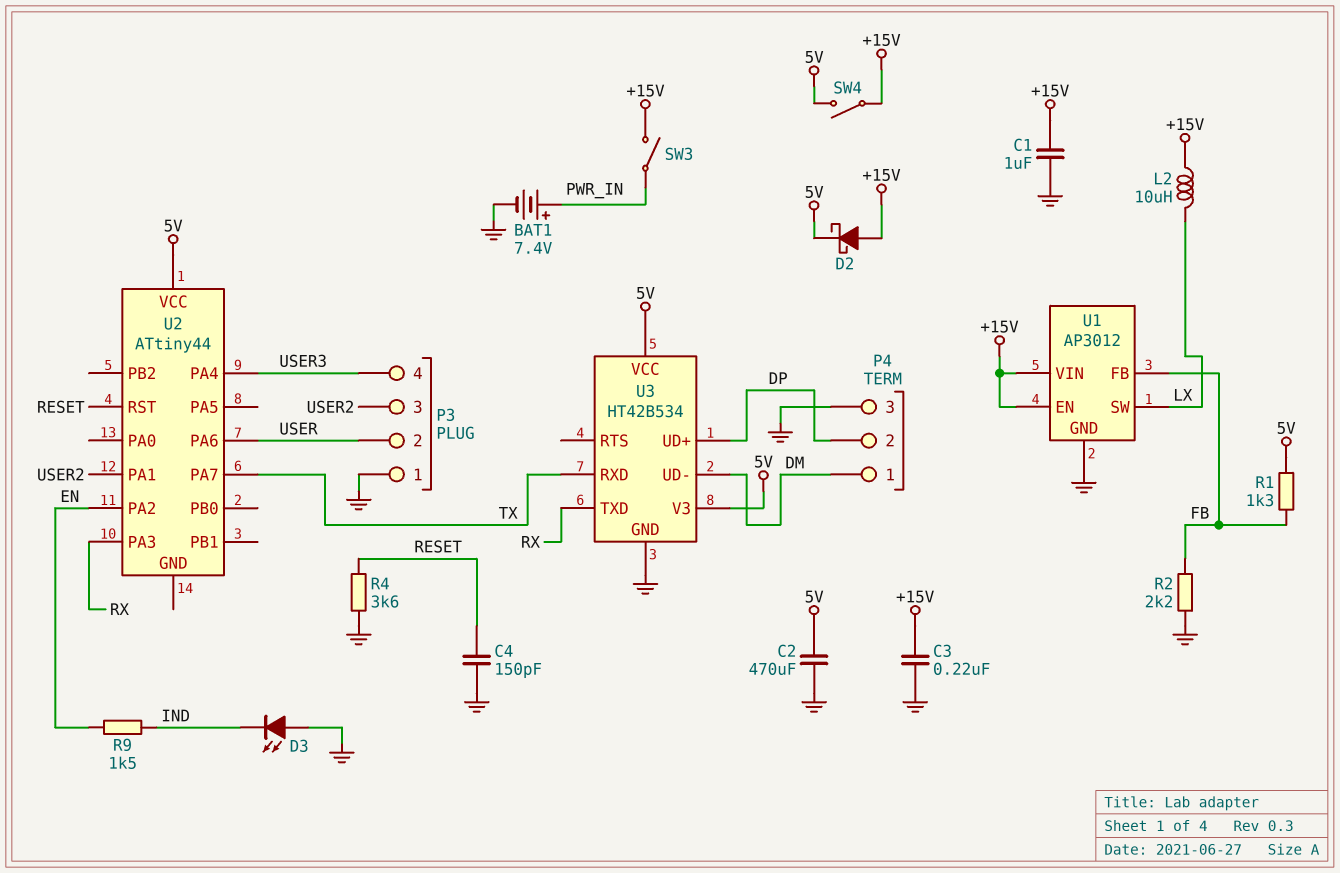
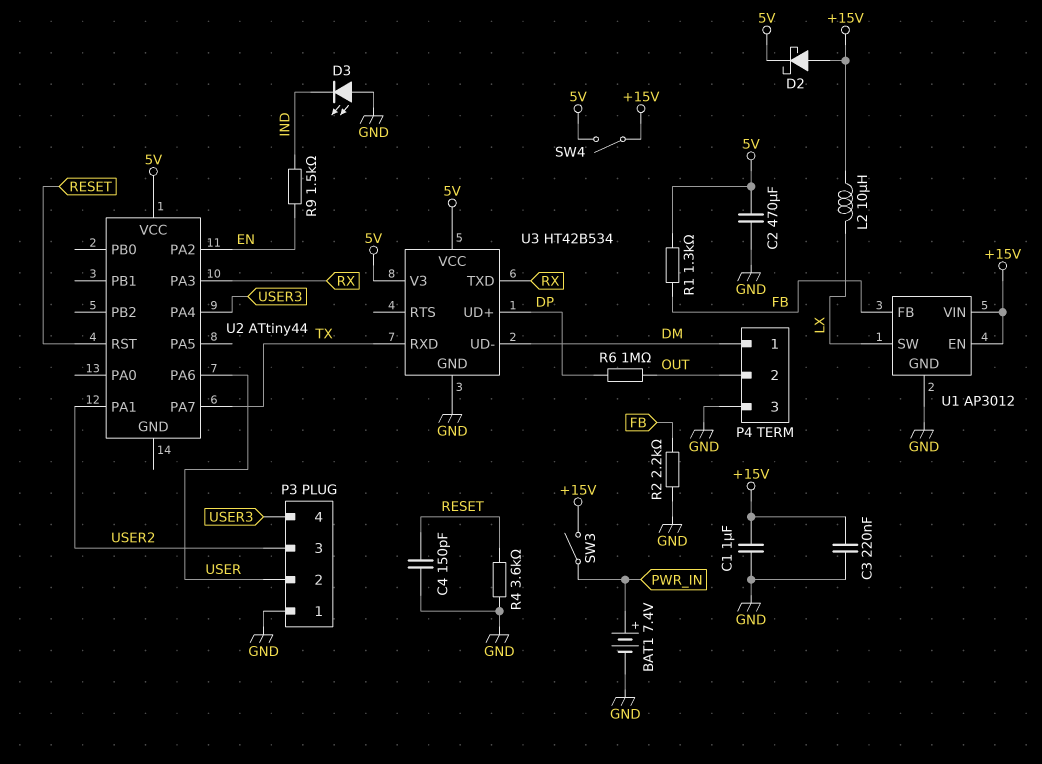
P4 pin 2: DP -> OUT
R6: none -> 1M (DP, OUT)

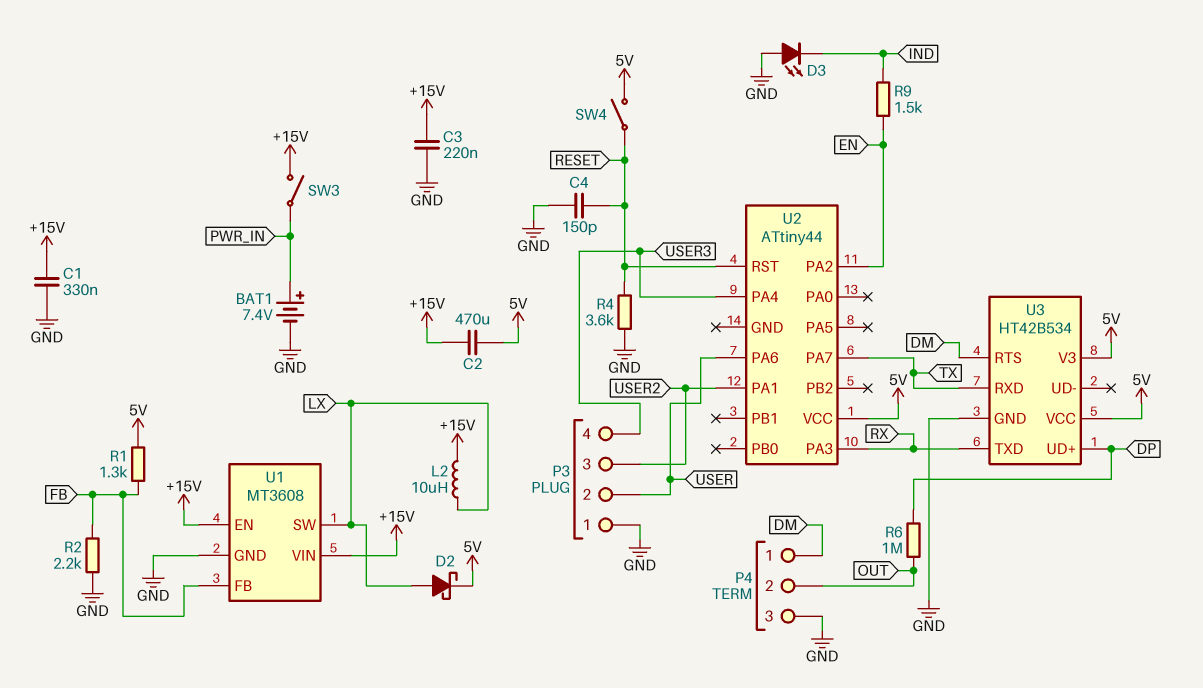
C1: 1uF (+15V, GND) -> 330nF (+15V, GND)
C2: 470uF (5V, GND) -> 470uF (+15V, 5V)
D2: schottky (A +15V, K 5V) -> schottky (A LX, K 5V)
SW4: switch (+15V, 5V) -> switch (5V, RESET)
U1: AP3012 -> MT3608
U3 pin RTS: none -> DM
U3 pin UD-: DM -> none

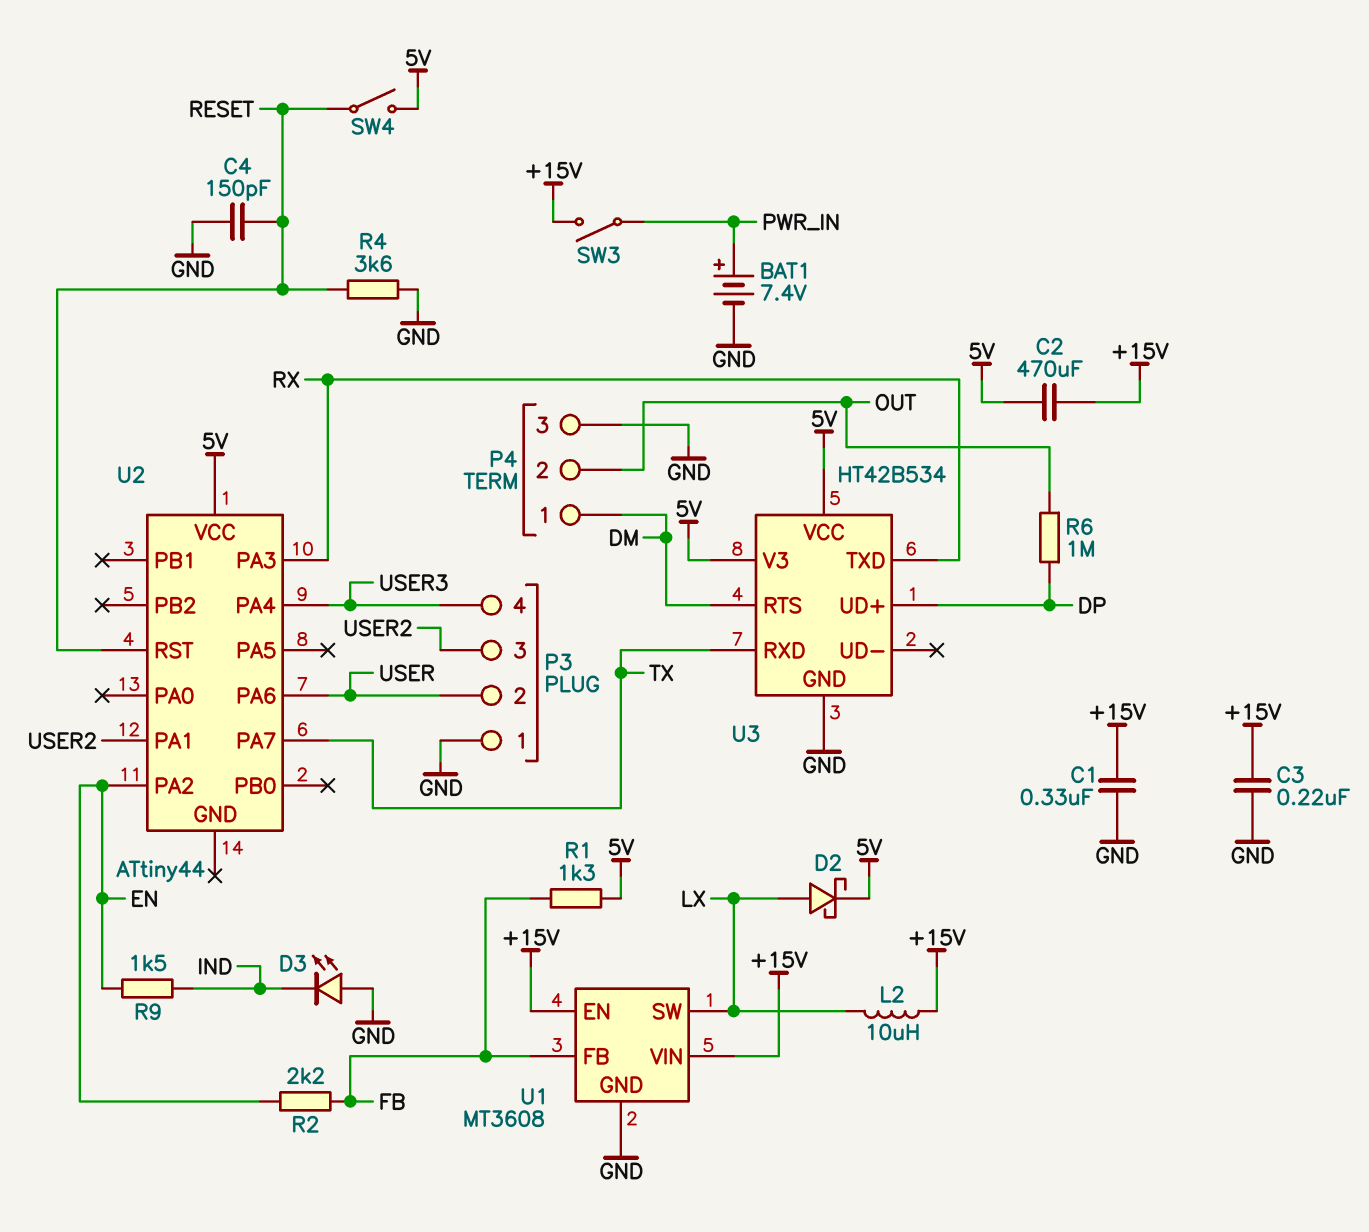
R2: 2.2k (FB, GND) -> 2.2k (EN, FB)

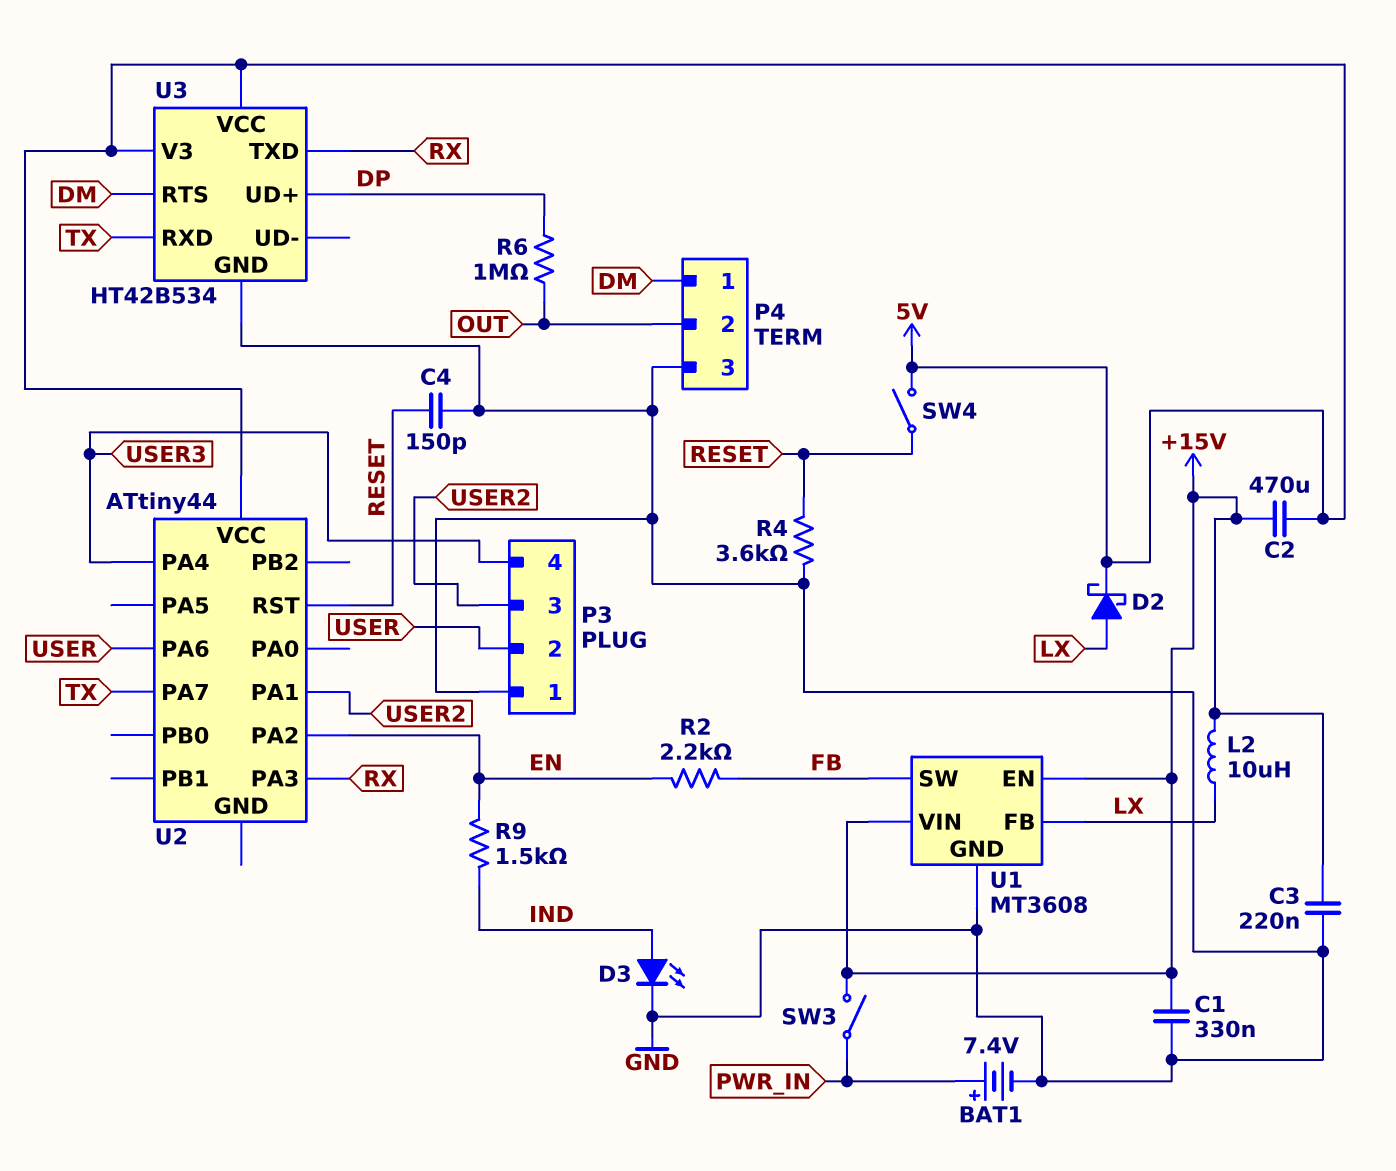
D3: LED (A GND, K IND) -> LED (A IND, K GND)
R1: 1.3k (5V, FB) -> none
U1 pin FB: FB -> LX
U1 pin SW: LX -> FB

